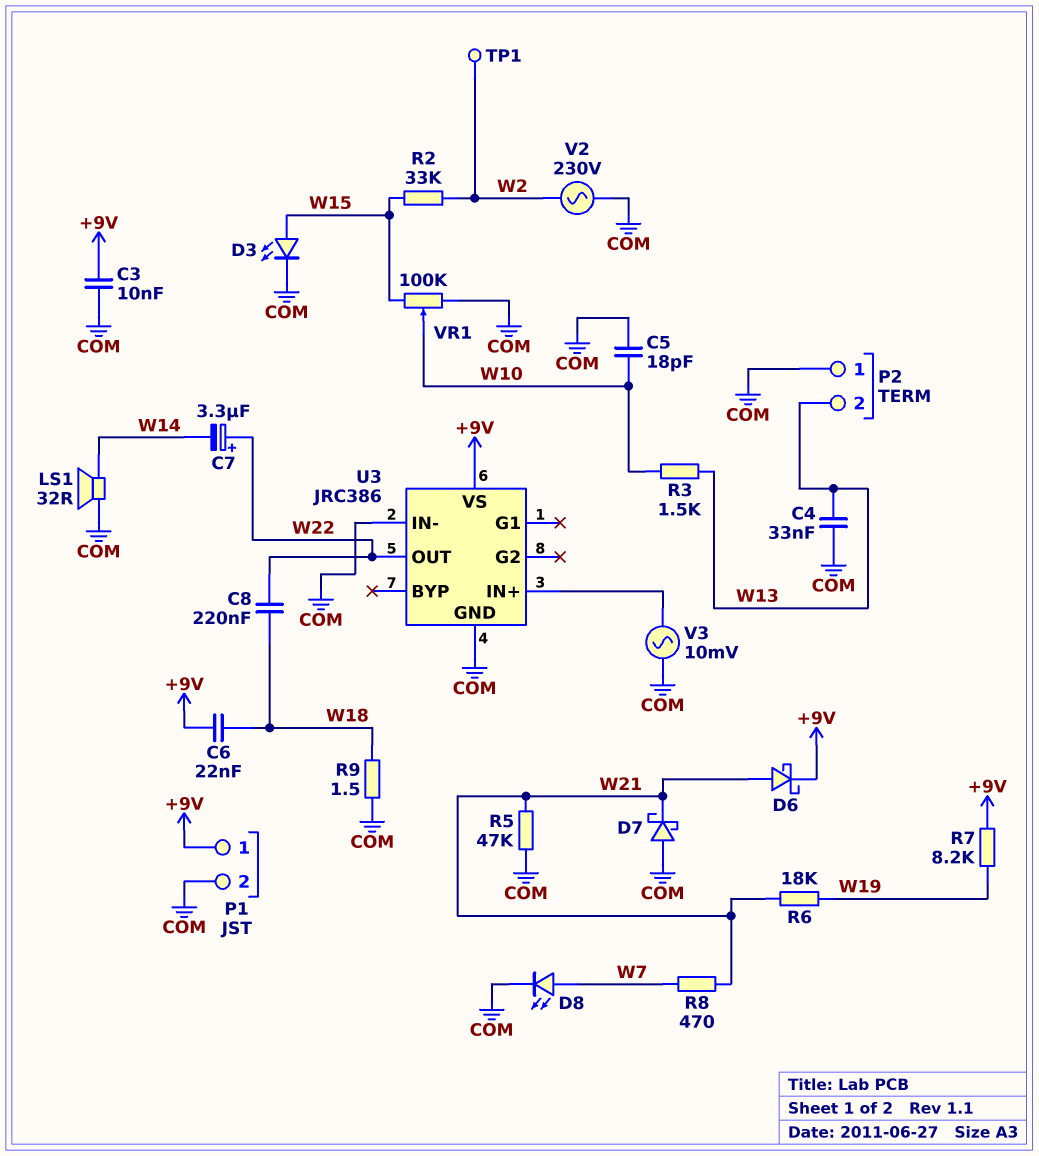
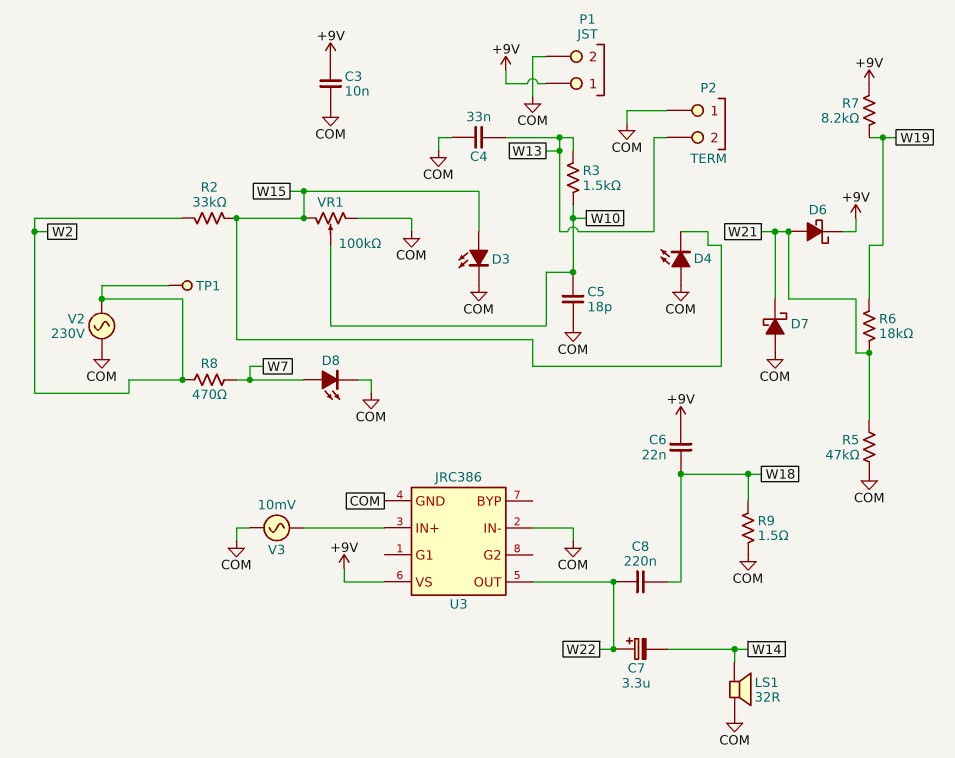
D4: none -> LED (A COM, K W15)
R8: 470 (W7, W21) -> 470 (W2, W7)

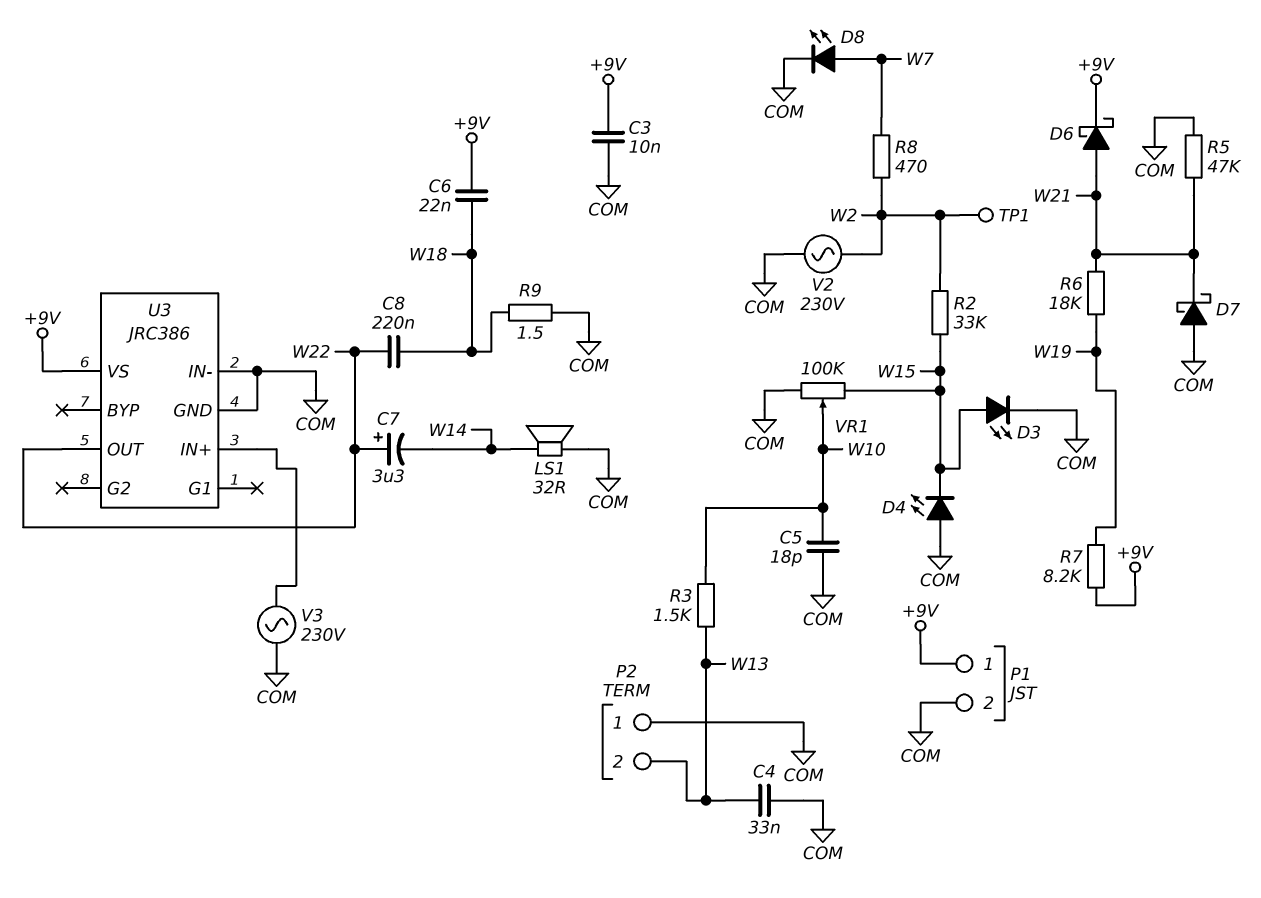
V3: AC 10mV (COM, U3/IN+) -> AC 230V (COM, U3/IN+)

